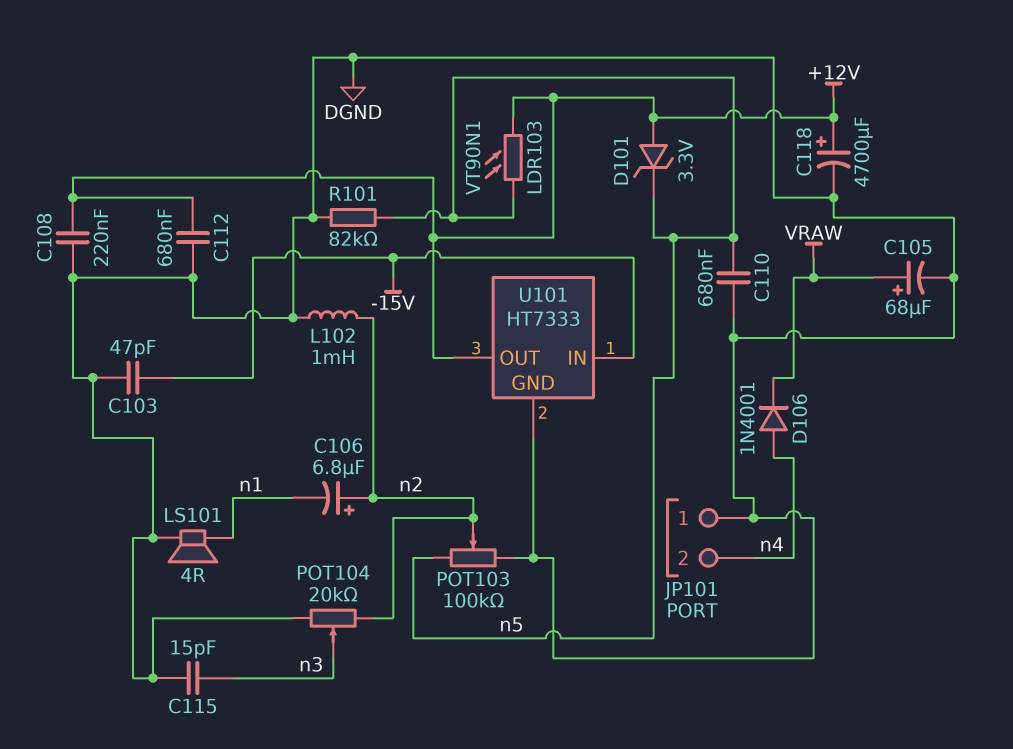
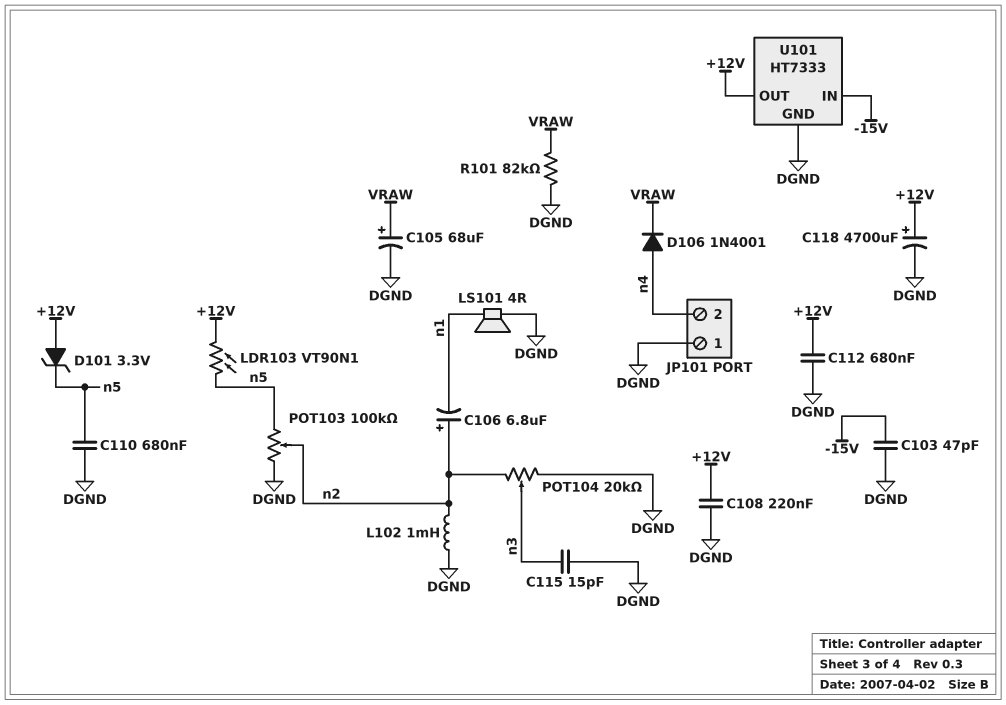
R101: 82k (DGND, n5) -> 82k (DGND, VRAW)

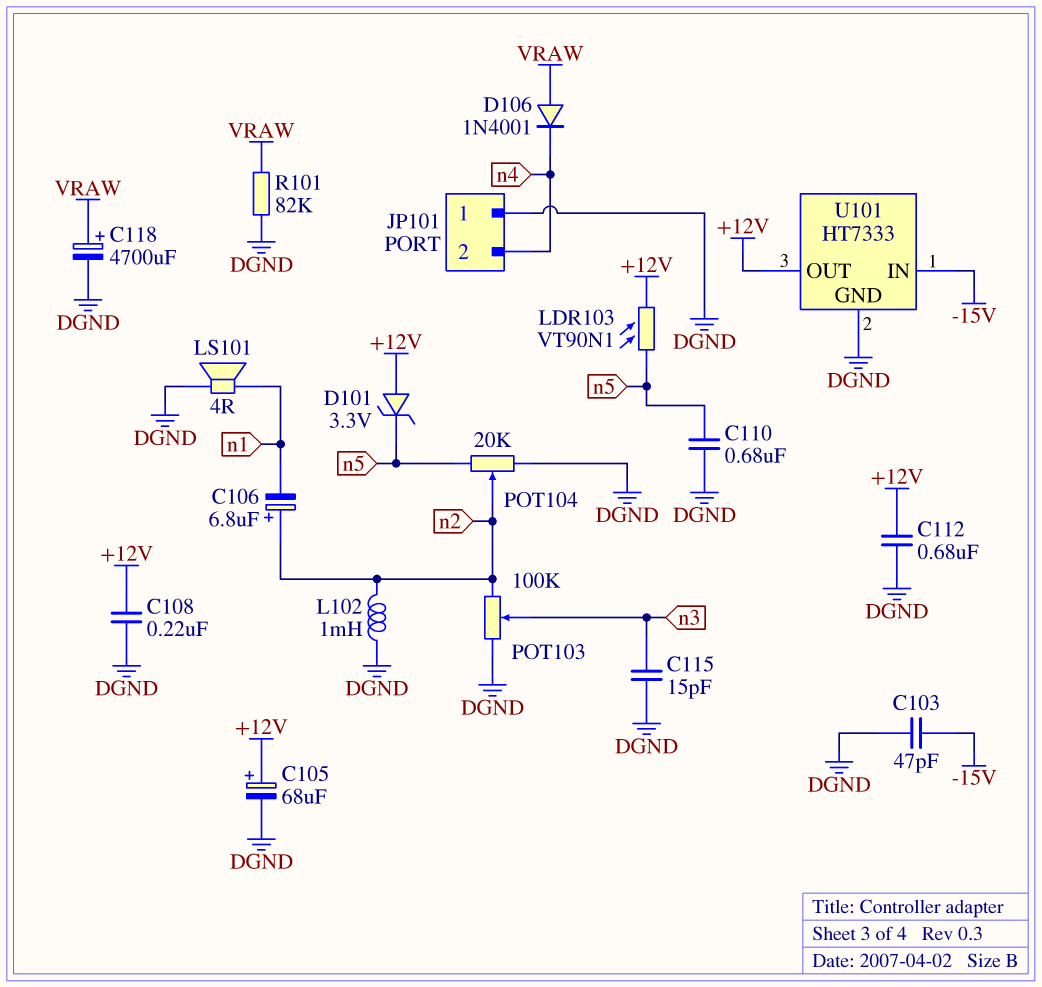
C105: 68uF (plus VRAW, minus DGND) -> 68uF (plus +12V, minus DGND)
C118: 4700uF (plus +12V, minus DGND) -> 4700uF (plus VRAW, minus DGND)
D106: diode 1N4001 (A n4, K VRAW) -> diode 1N4001 (A VRAW, K n4)
POT103: 100k (DGND, n5, wiper n2) -> 100k (DGND, n2, wiper n3)
POT104: 20k (DGND, n2, wiper n3) -> 20k (DGND, n5, wiper n2)

